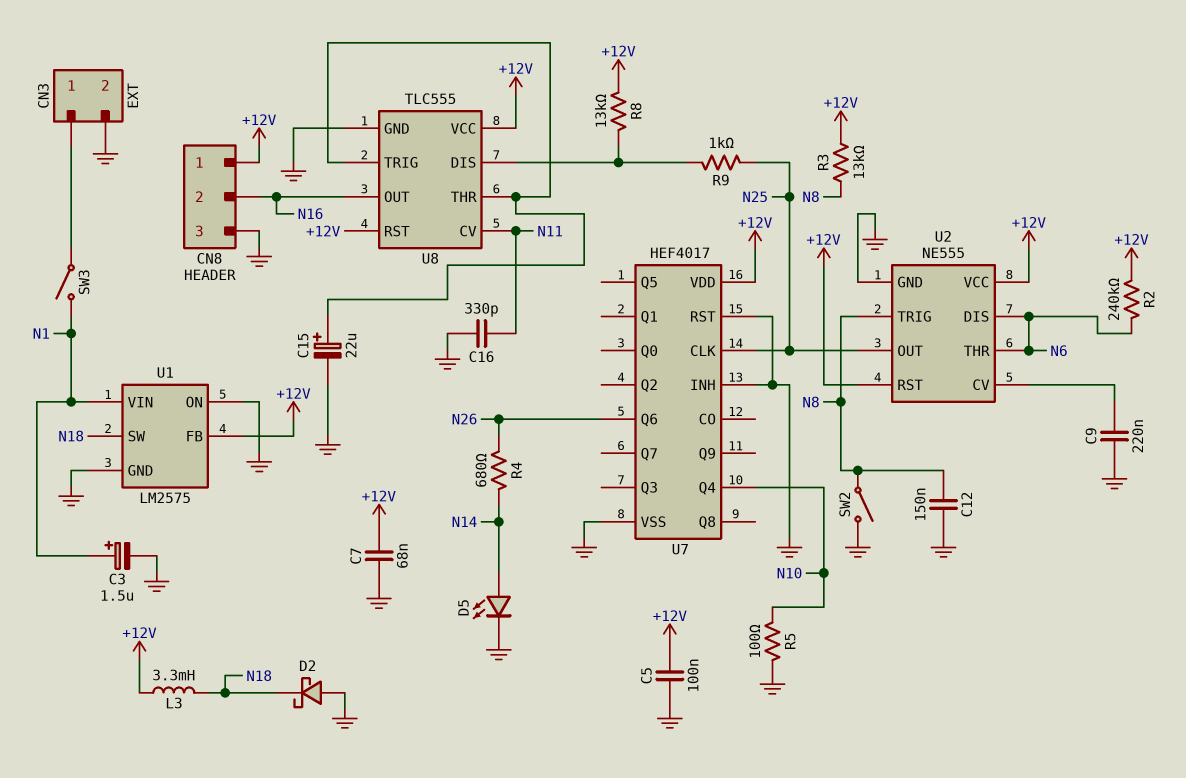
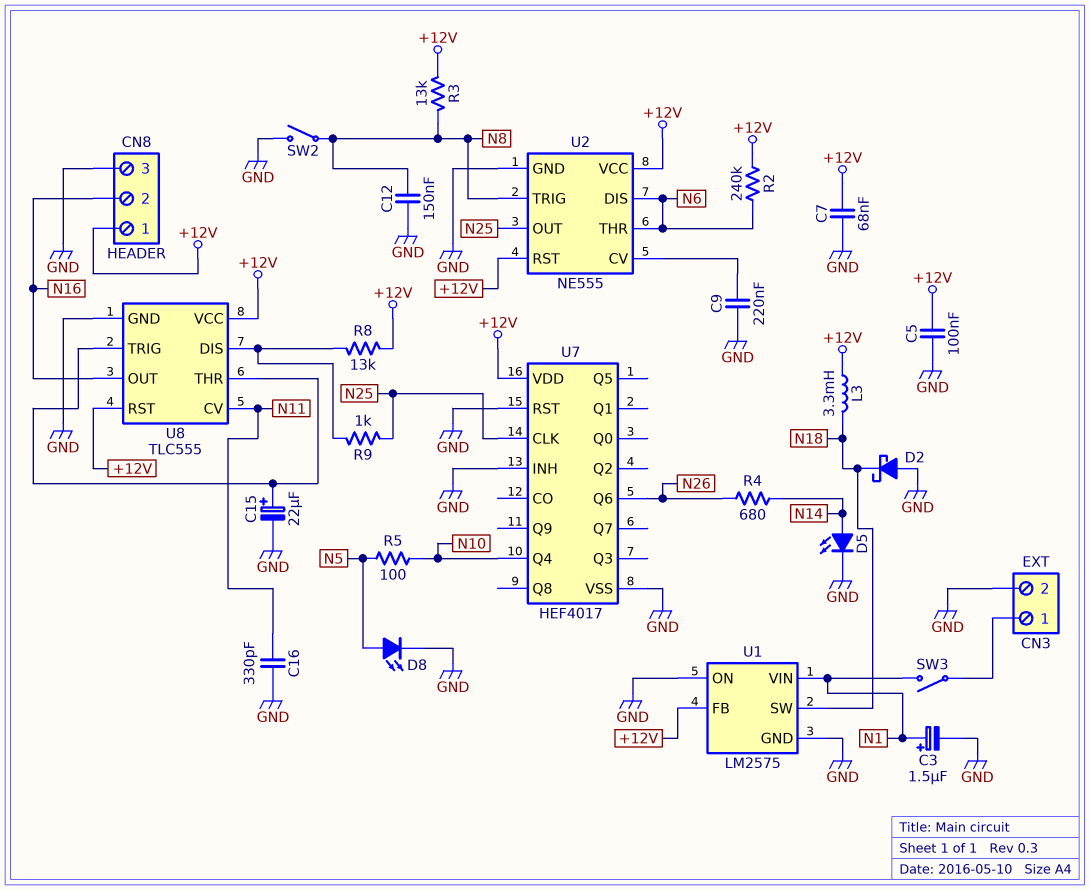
D8: none -> LED (A N5, K GND)
R5: 100 (GND, N10) -> 100 (N5, N10)

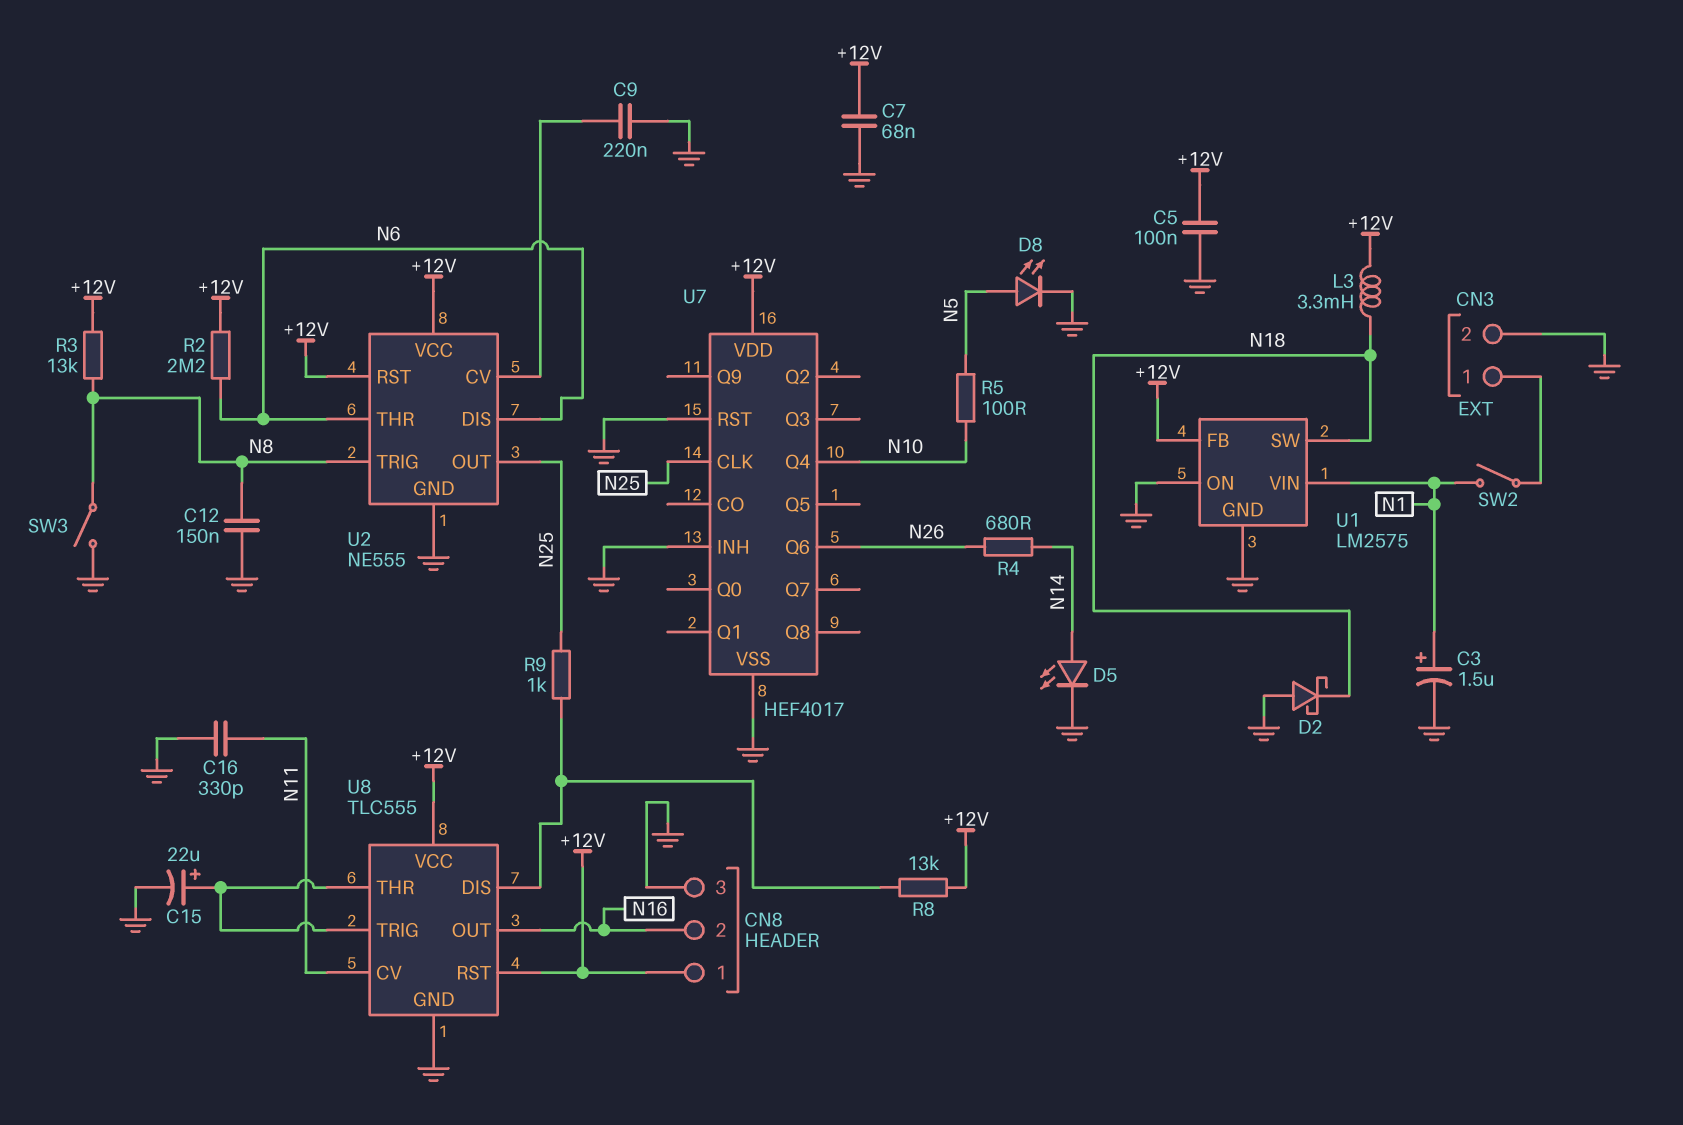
R2: 240k (+12V, N6) -> 2.2M (+12V, N6)
SW2: switch (GND, N8) -> switch (CN3/1, N1)
SW3: switch (CN3/1, N1) -> switch (GND, N8)

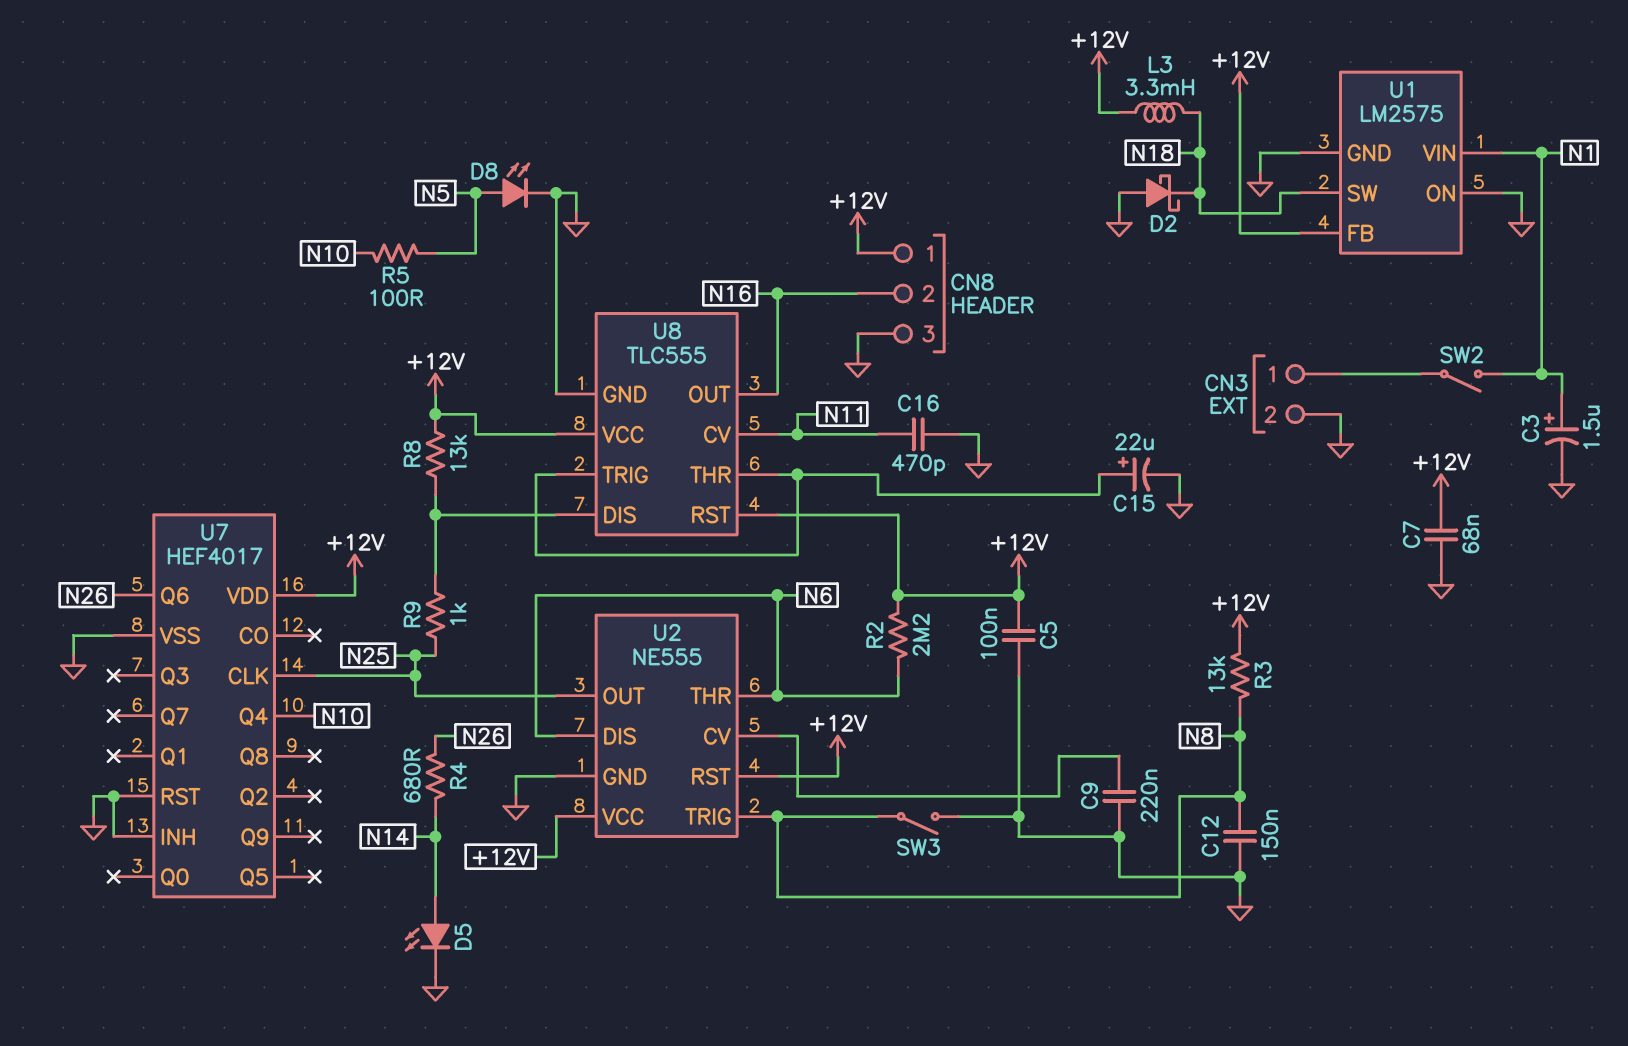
C16: 330pF (GND, N11) -> 470pF (GND, N11)

